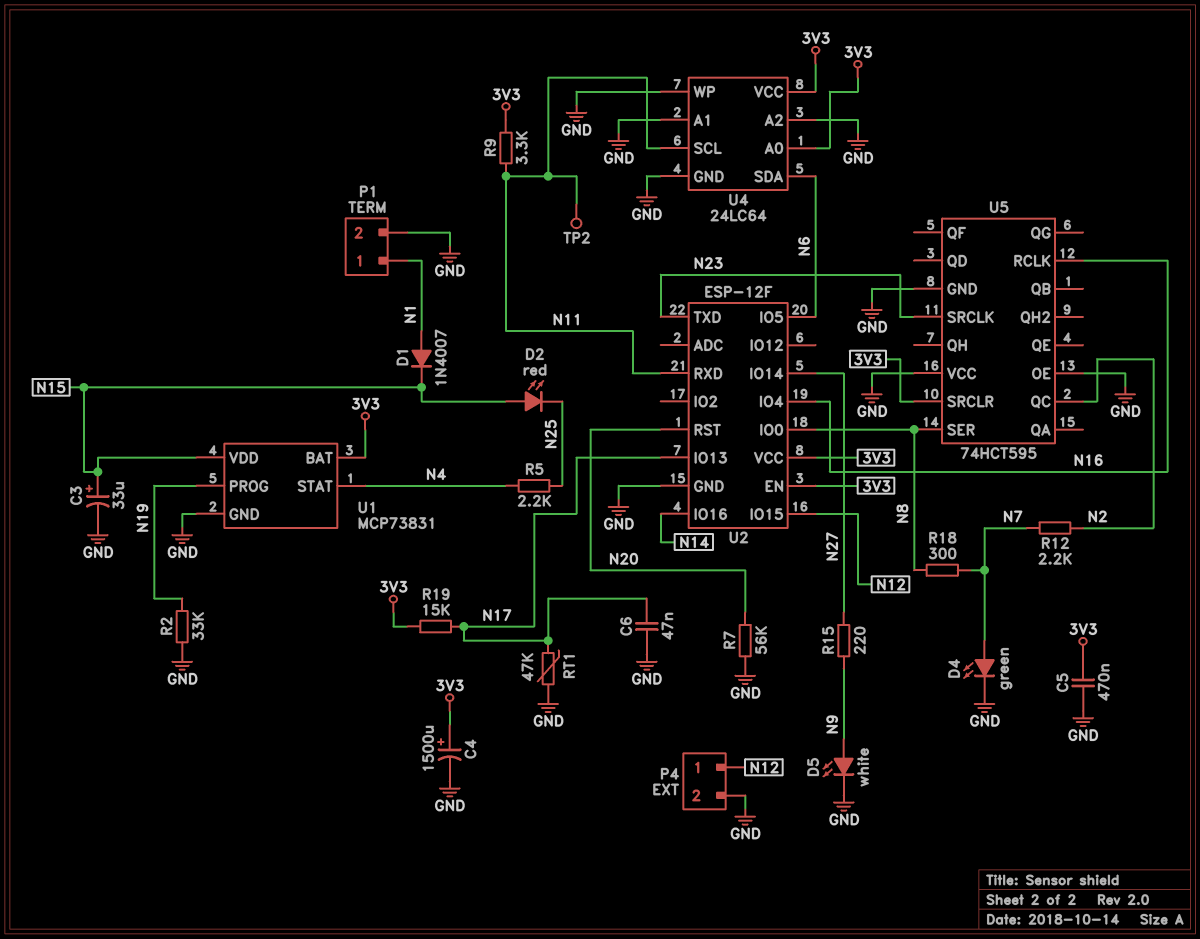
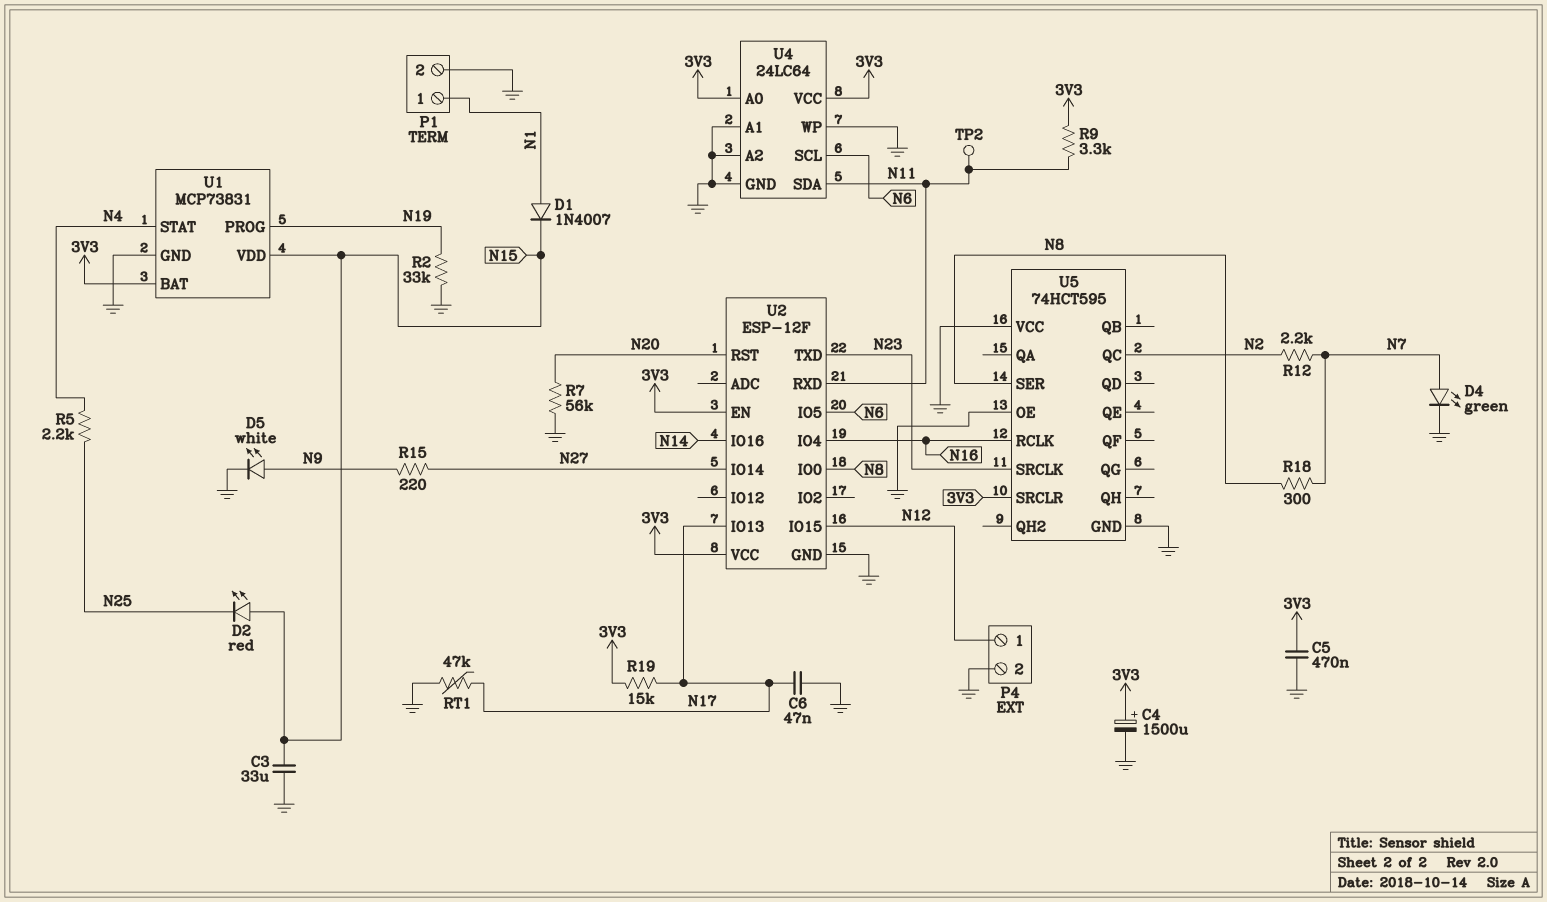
C3: 33uF (plus N15, minus GND) -> 33uF (GND, N15)
U4 pin SCL: N11 -> N6
U4 pin SDA: N6 -> N11

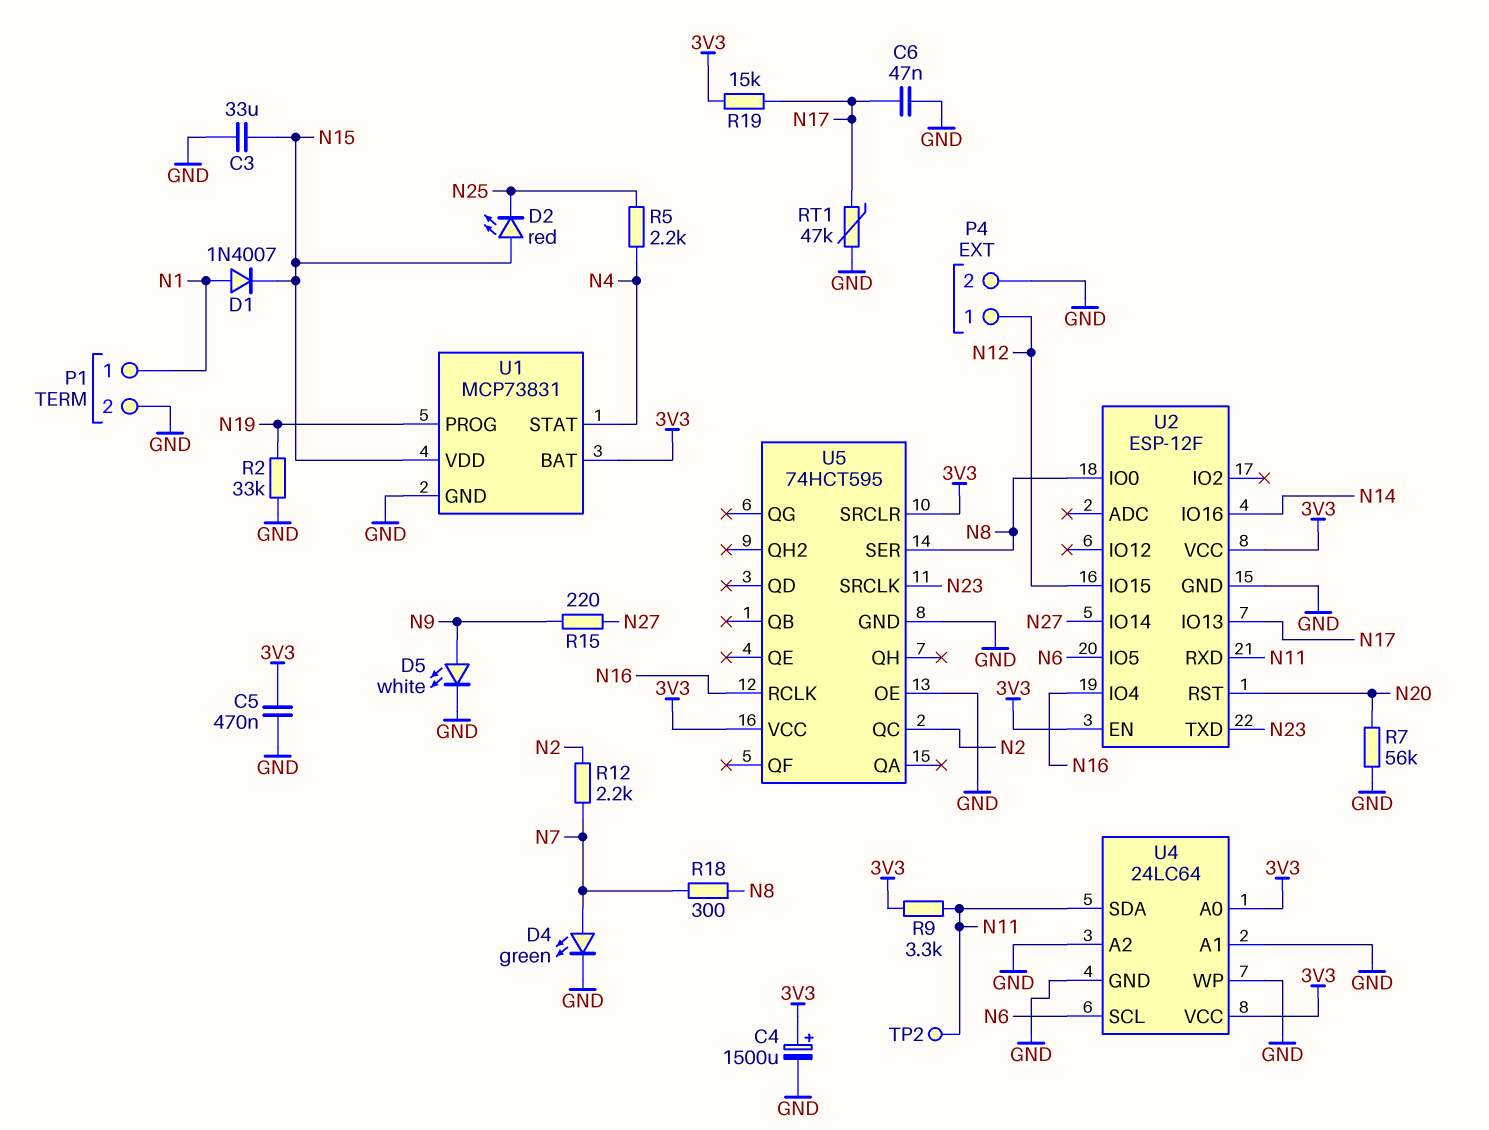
U5 pin VCC: GND -> 3V3

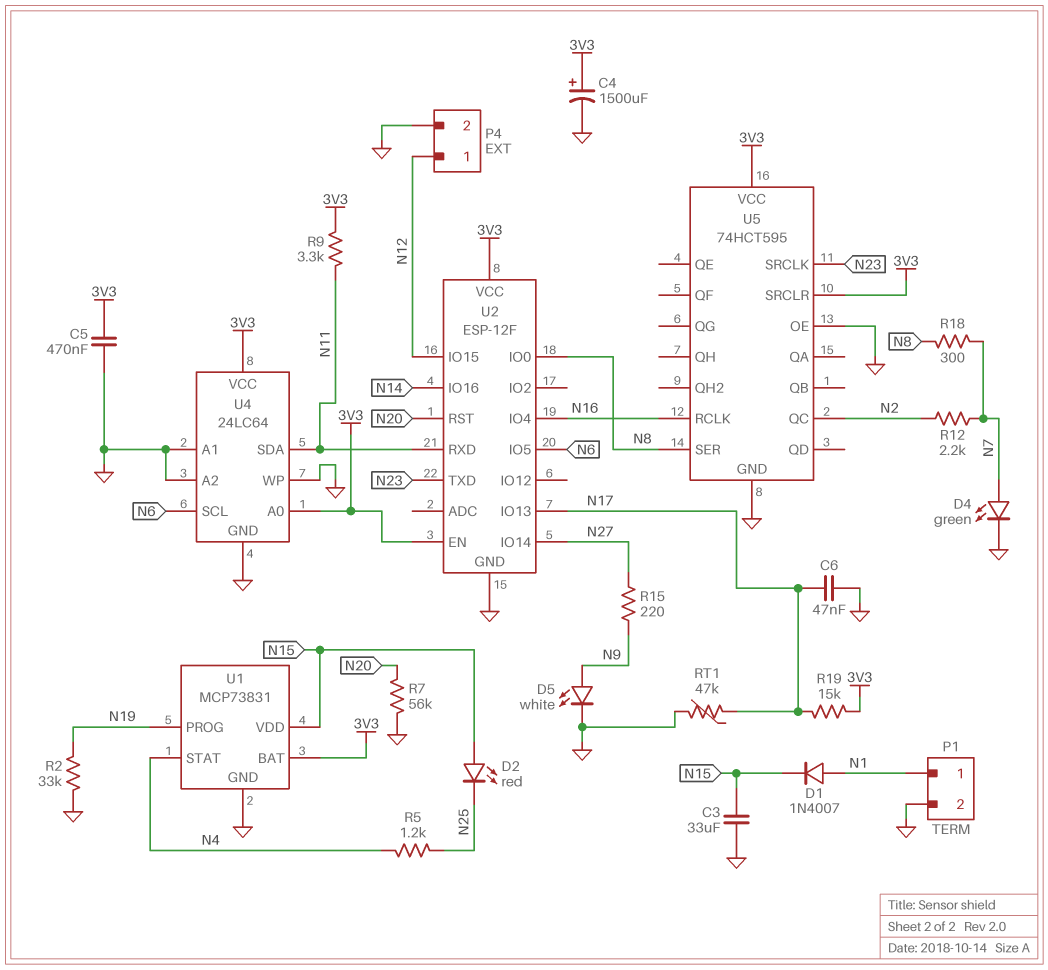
R5: 2.2k (N4, N25) -> 1.2k (N4, N25)
TP2: test point (N11) -> none

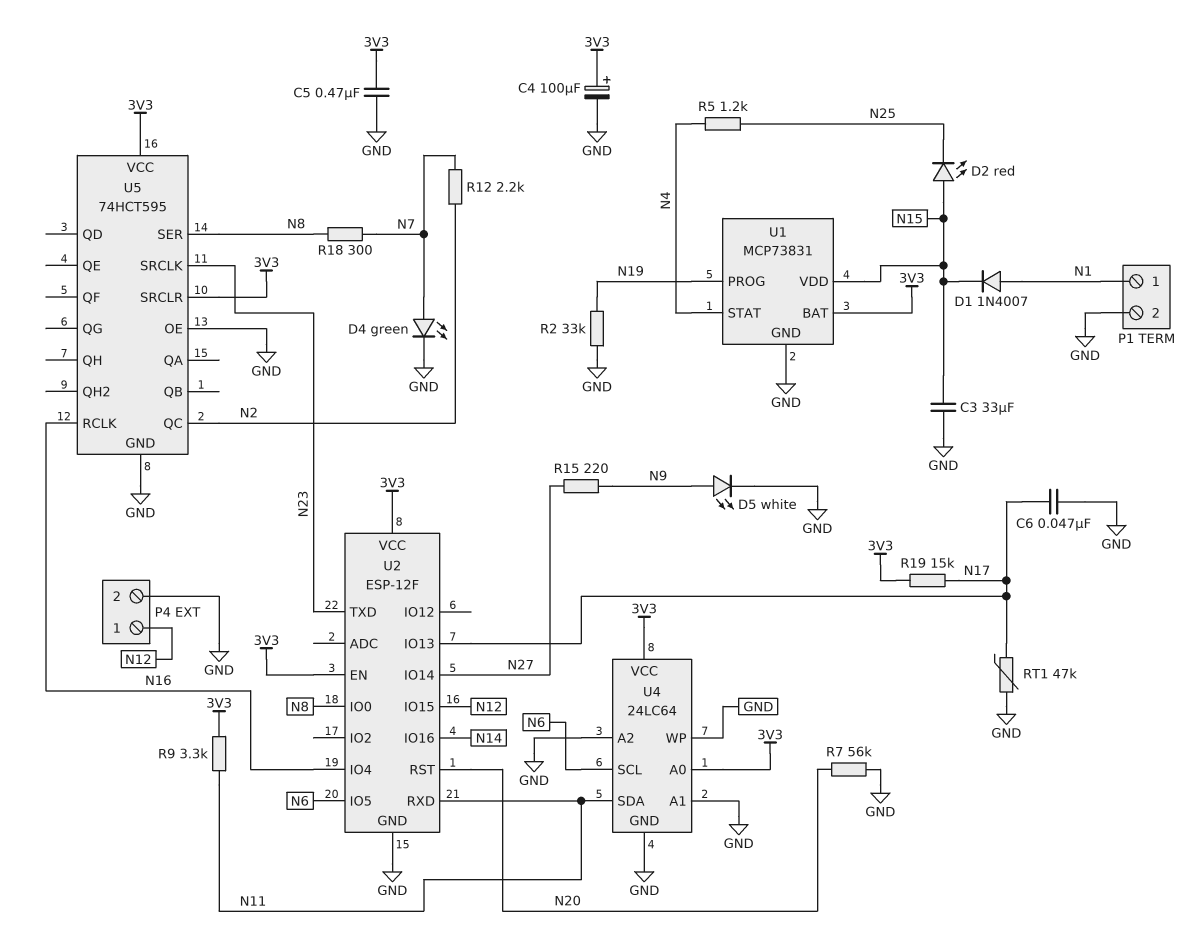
C4: 1500uF (plus 3V3, minus GND) -> 100uF (plus 3V3, minus GND)

